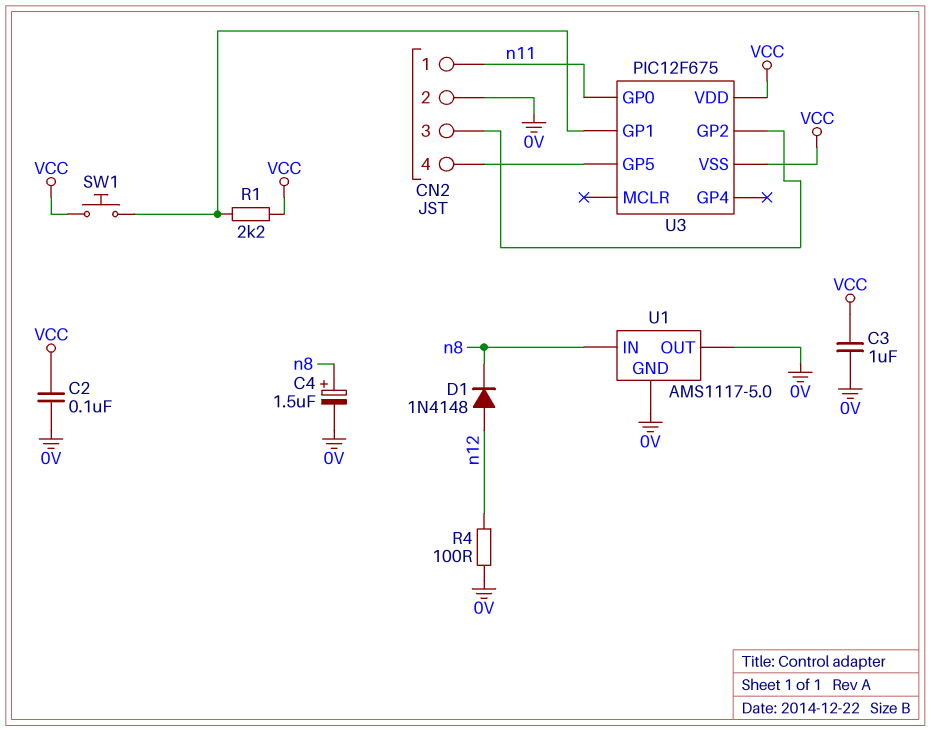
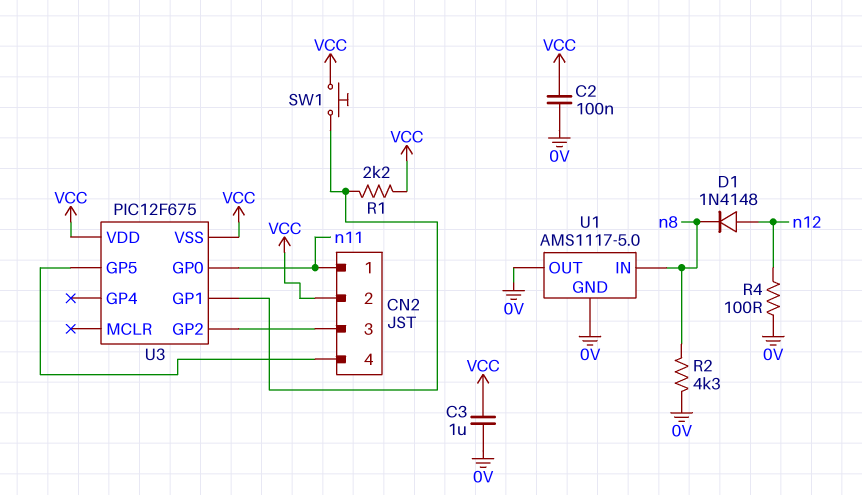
C4: 1.5uF (plus n8, minus 0V) -> none
CN2 pin 2: 0V -> VCC
R2: none -> 4.3k (0V, n8)

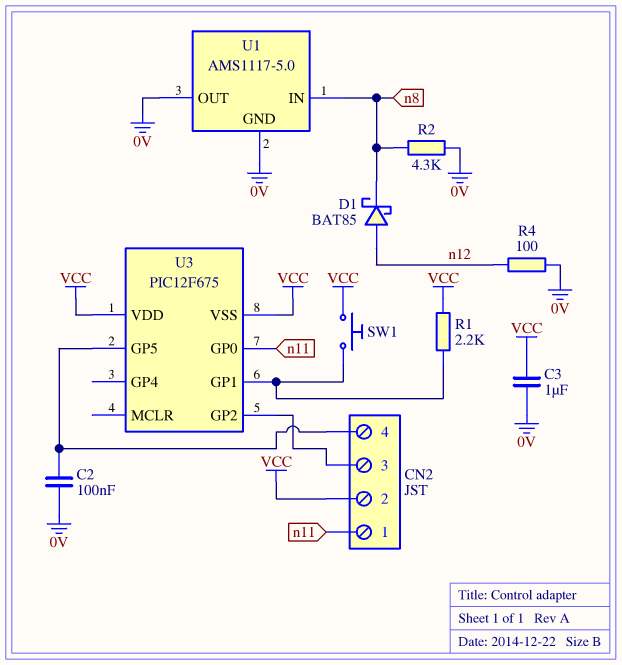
C2: 100nF (0V, VCC) -> 100nF (0V, CN2/4)
D1: diode 1N4148 (A n12, K n8) -> schottky BAT85 (A n12, K n8)

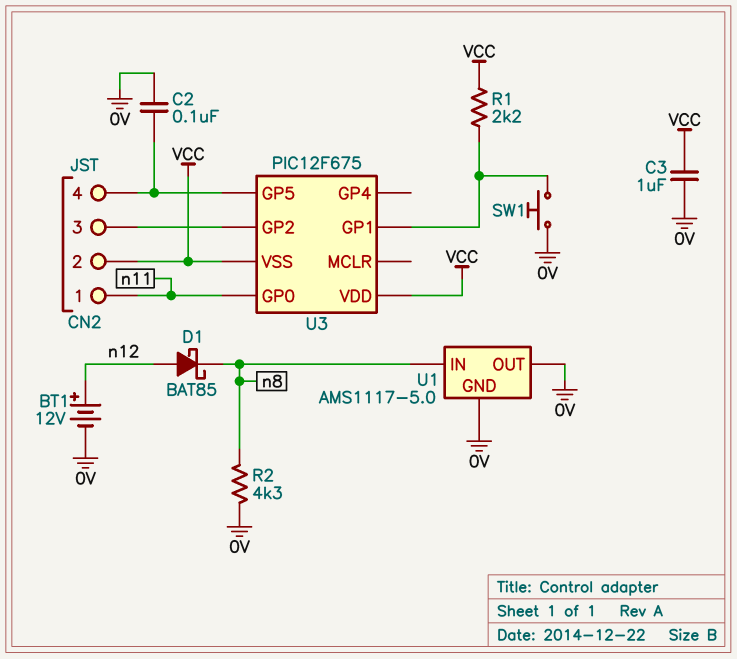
BT1: none -> 12V (plus n12, minus 0V)
R4: 100 (0V, n12) -> none
SW1: button (U3/GP1, VCC) -> button (0V, U3/GP1)

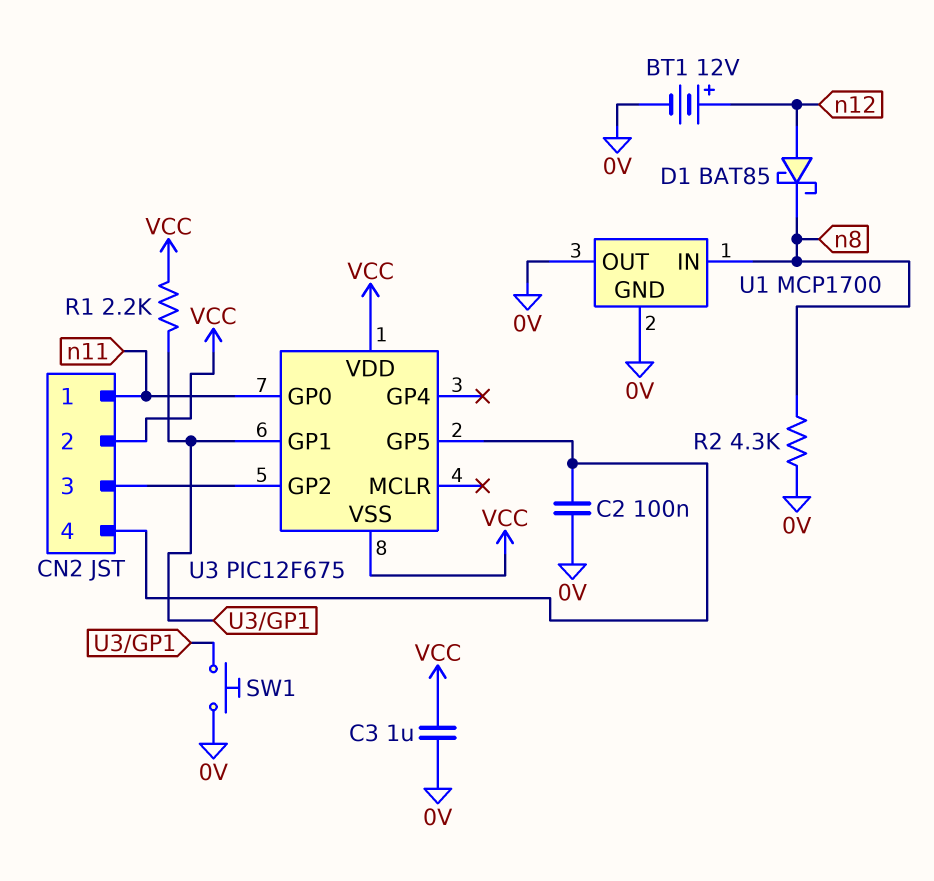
U1: AMS1117-5.0 -> MCP1700

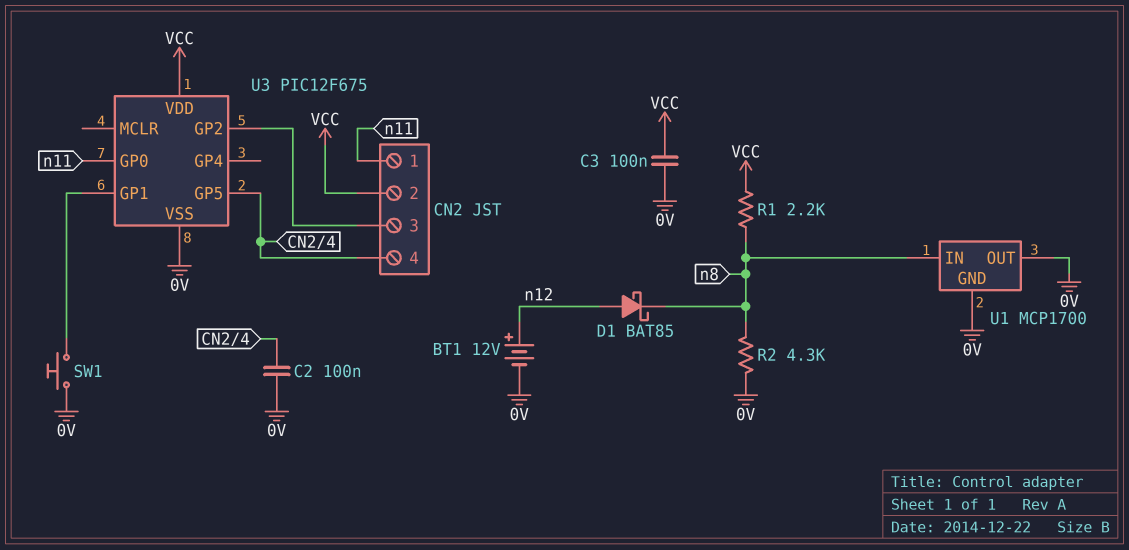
C3: 1uF (0V, VCC) -> 100nF (0V, VCC)
R1: 2.2k (U3/GP1, VCC) -> 2.2k (VCC, n8)
U3 pin VSS: VCC -> 0V

